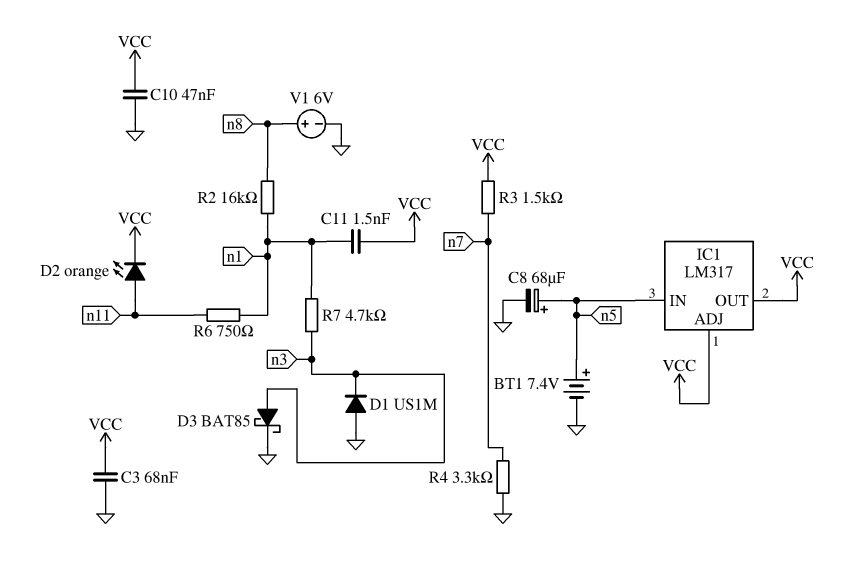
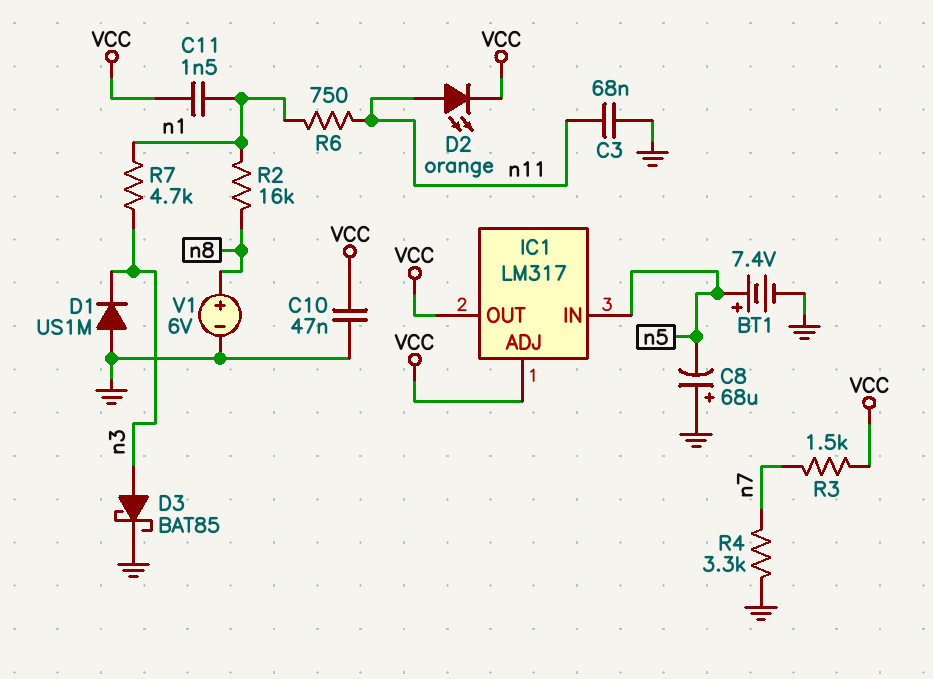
C3: 68nF (GND, VCC) -> 68nF (GND, n11)
C8: 68uF (plus n5, minus GND) -> 68uF (plus GND, minus n5)

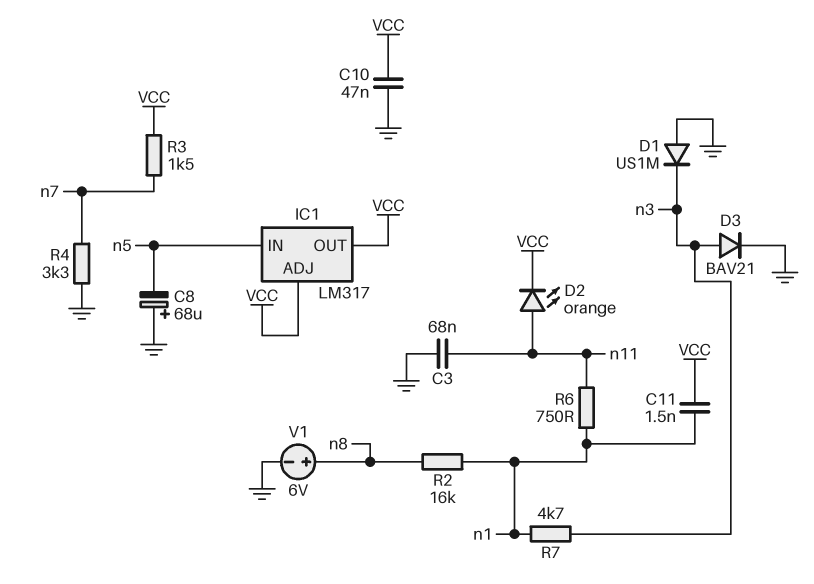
BT1: 7.4V (plus n5, minus GND) -> none
D3: schottky BAT85 (A n3, K GND) -> diode BAV21 (A n3, K GND)

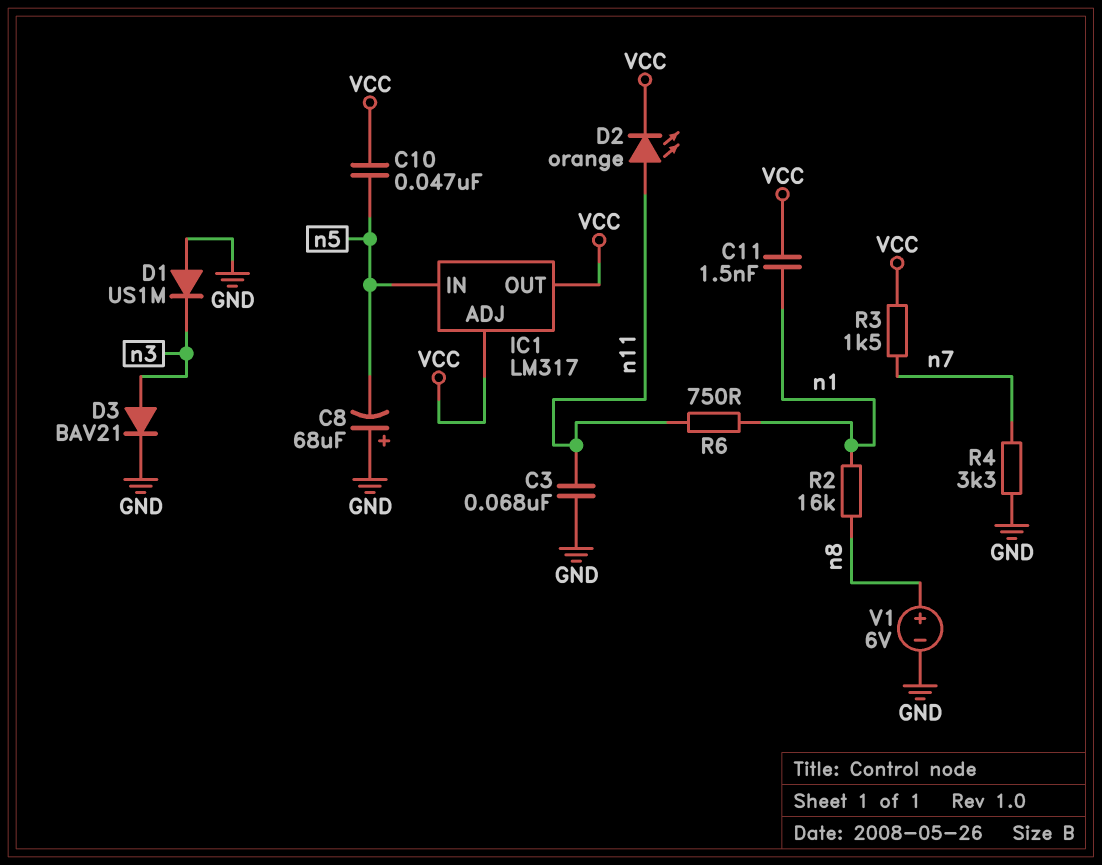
C10: 47nF (GND, VCC) -> 47nF (VCC, n5)
R7: 4.7k (n1, n3) -> none

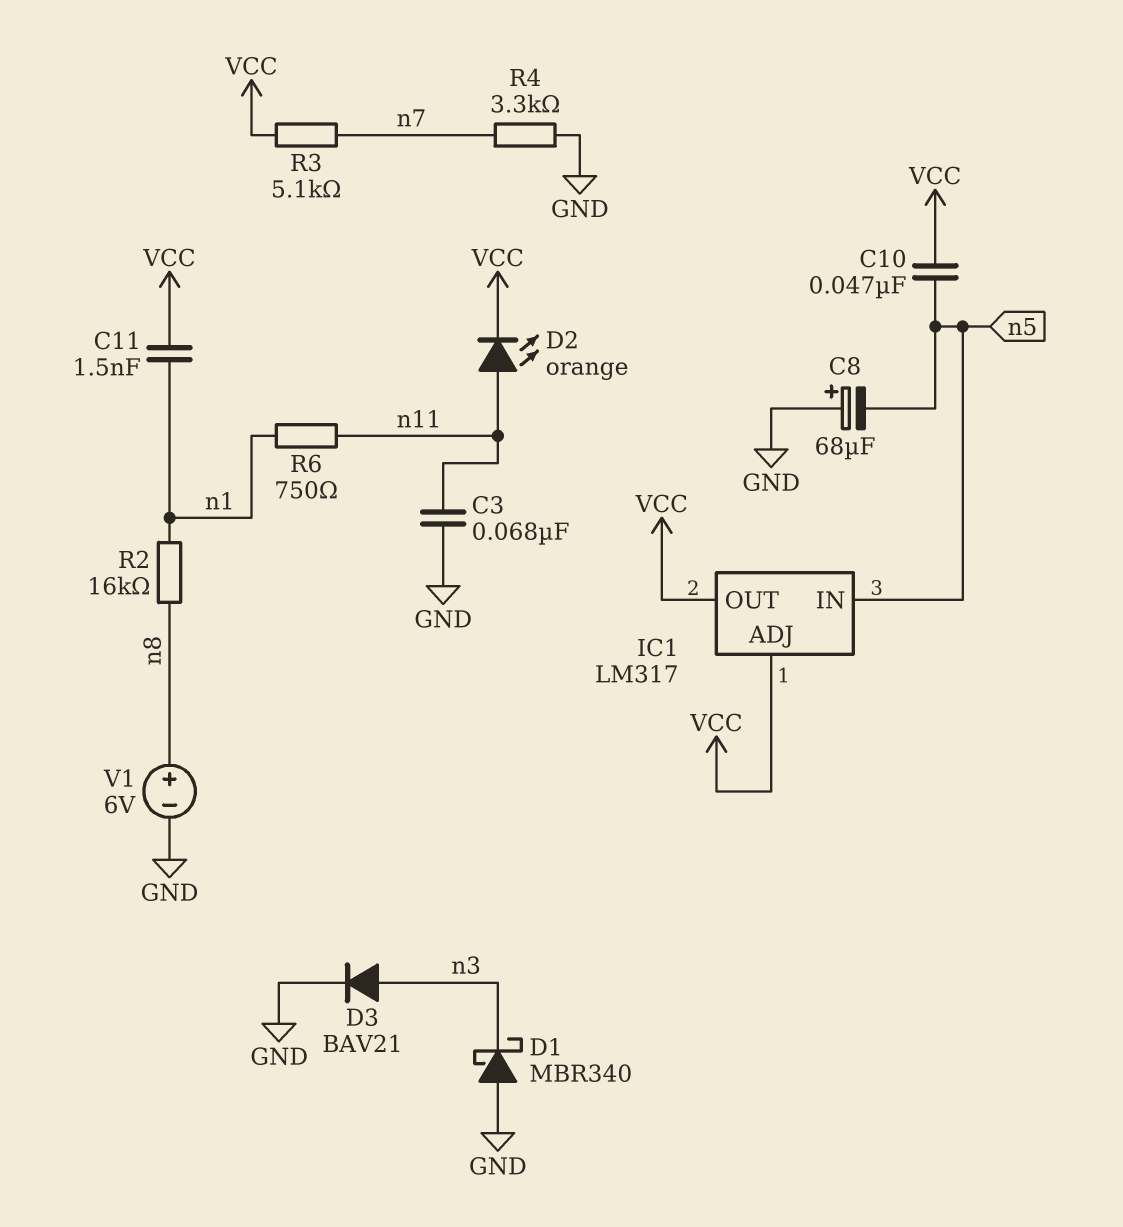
D1: diode US1M (A GND, K n3) -> schottky MBR340 (A GND, K n3)
R3: 1.5k (VCC, n7) -> 5.1k (VCC, n7)

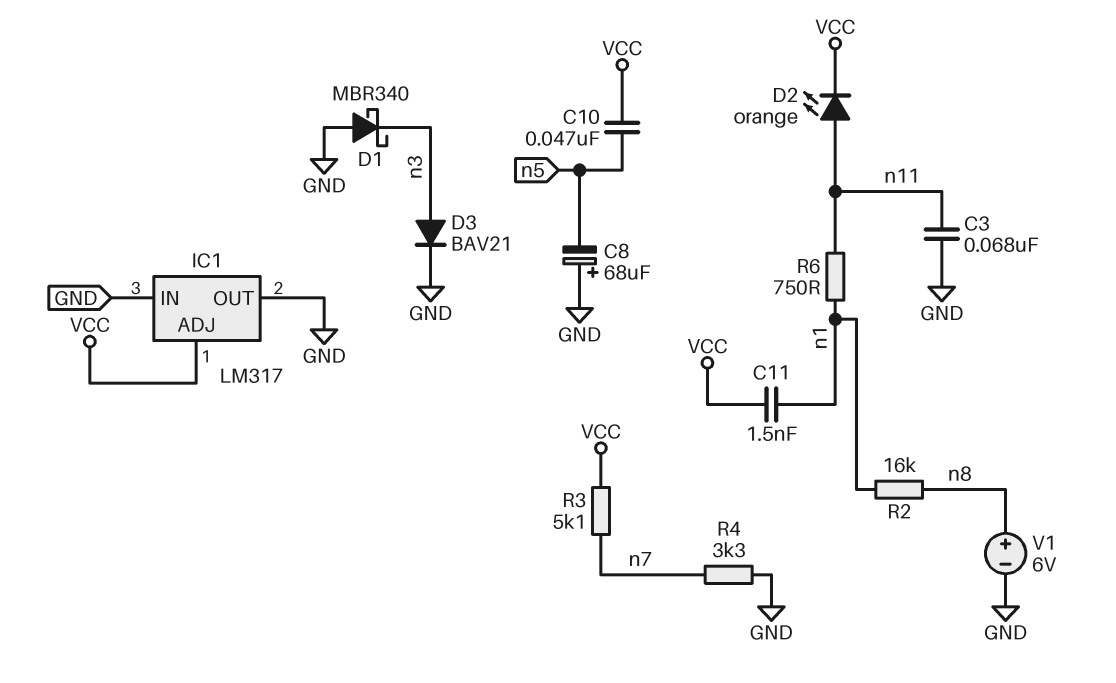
IC1 pin IN: n5 -> GND
IC1 pin OUT: VCC -> GND

